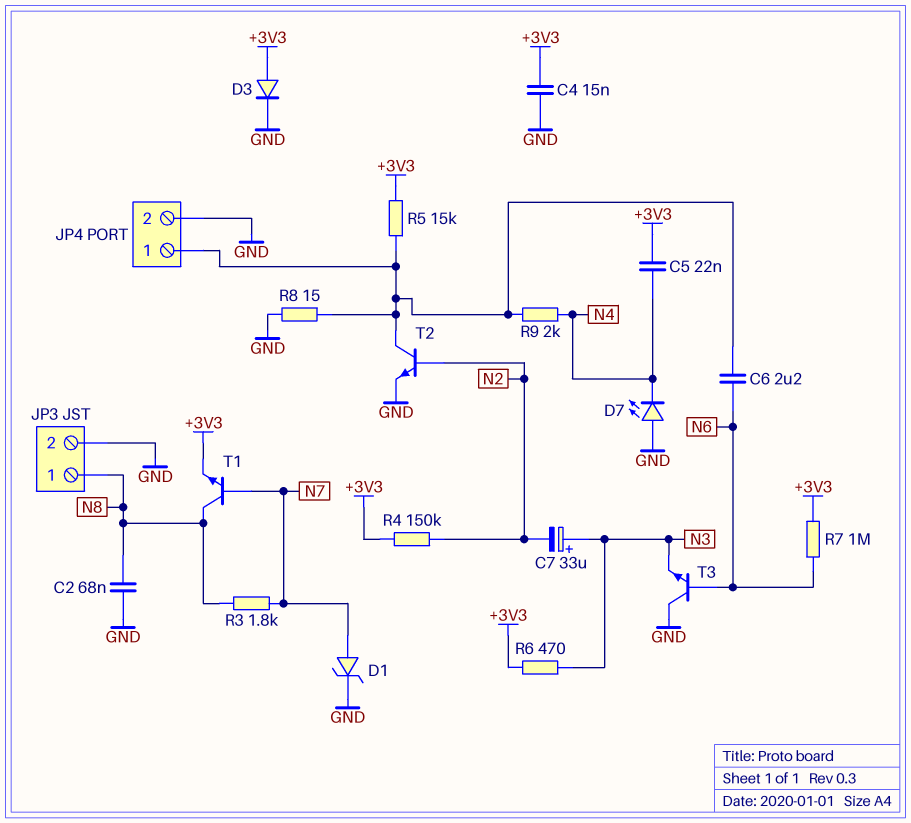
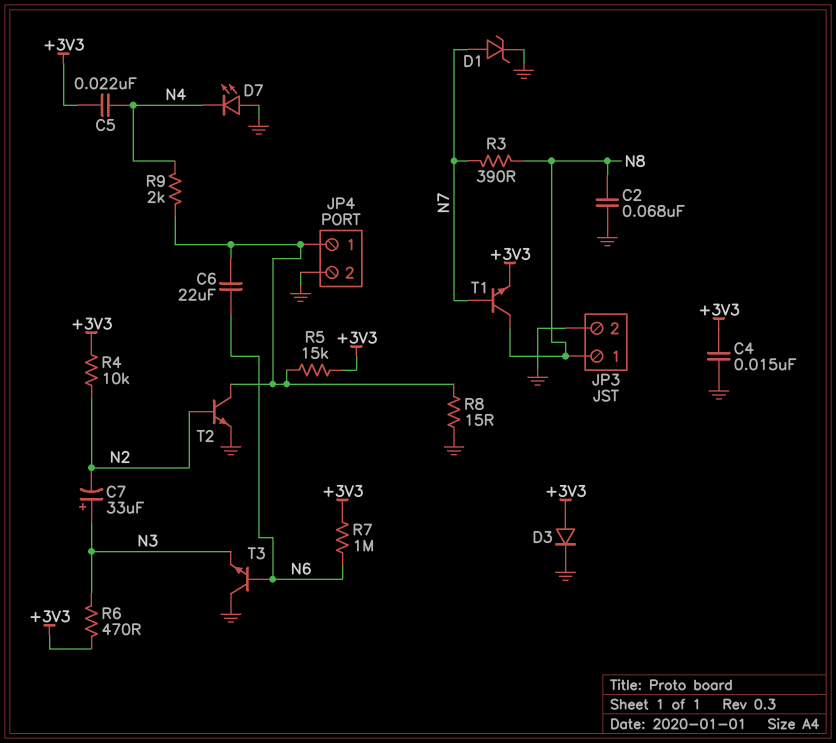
C6: 2.2uF (JP4/1, N6) -> 22uF (JP4/1, N6)
R3: 1.8k (N7, N8) -> 390 (N7, N8)
R4: 150k (+3V3, N2) -> 10k (+3V3, N2)

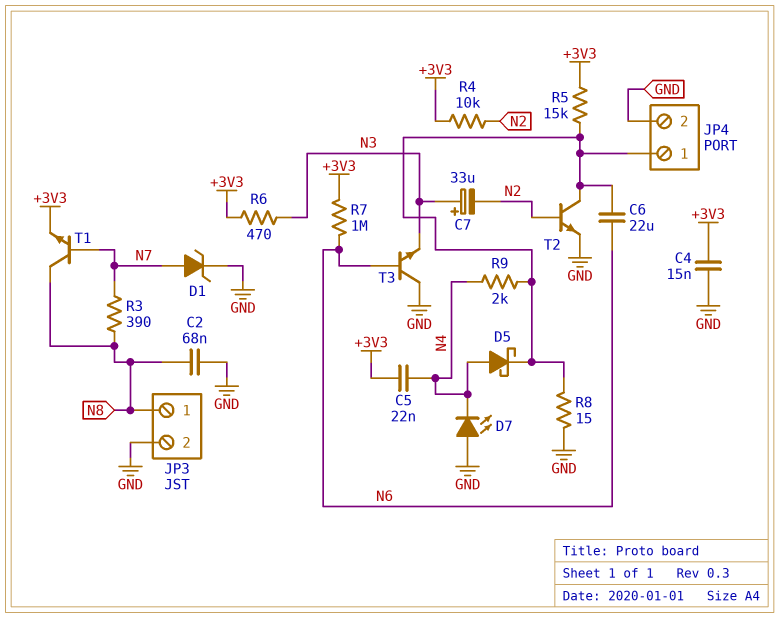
D3: diode (A +3V3, K GND) -> none
D5: none -> schottky (A N4, K JP4/1)

